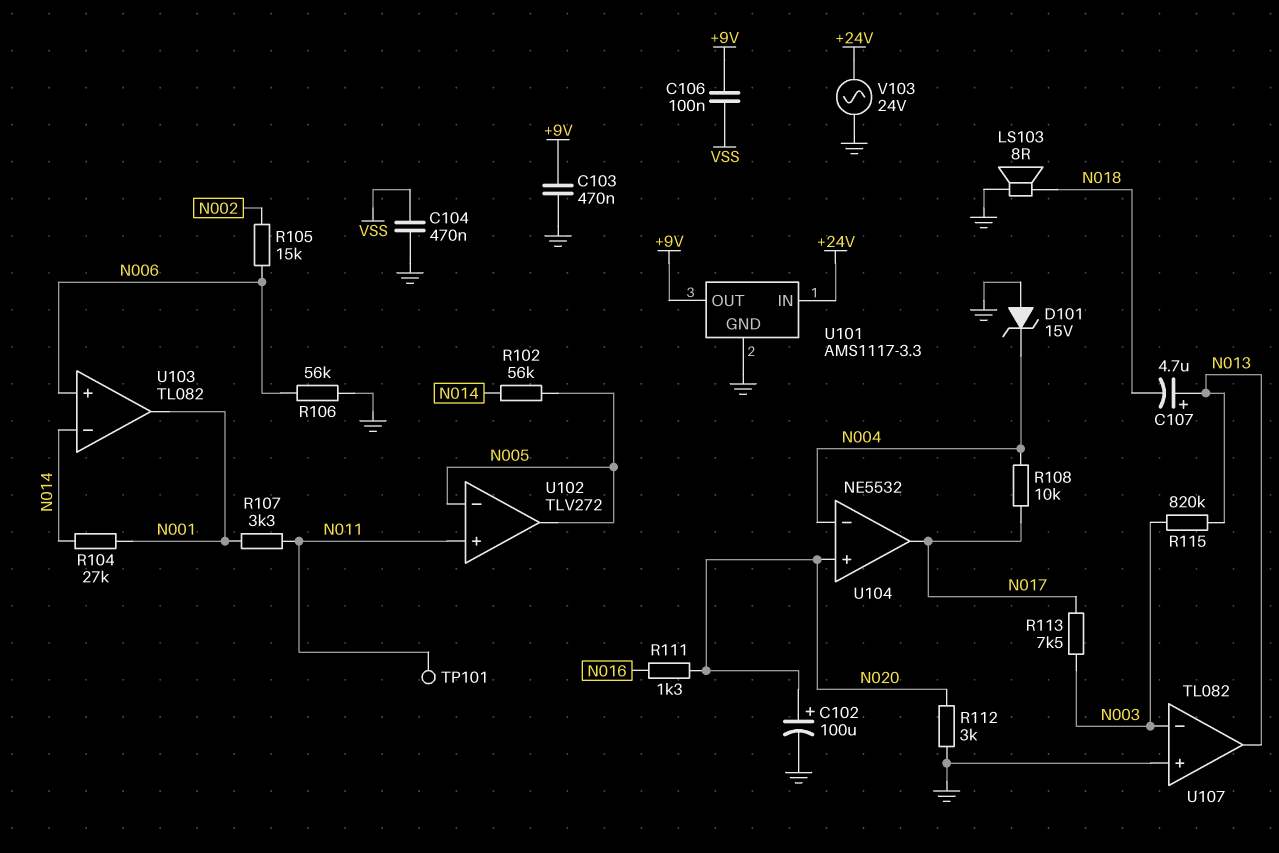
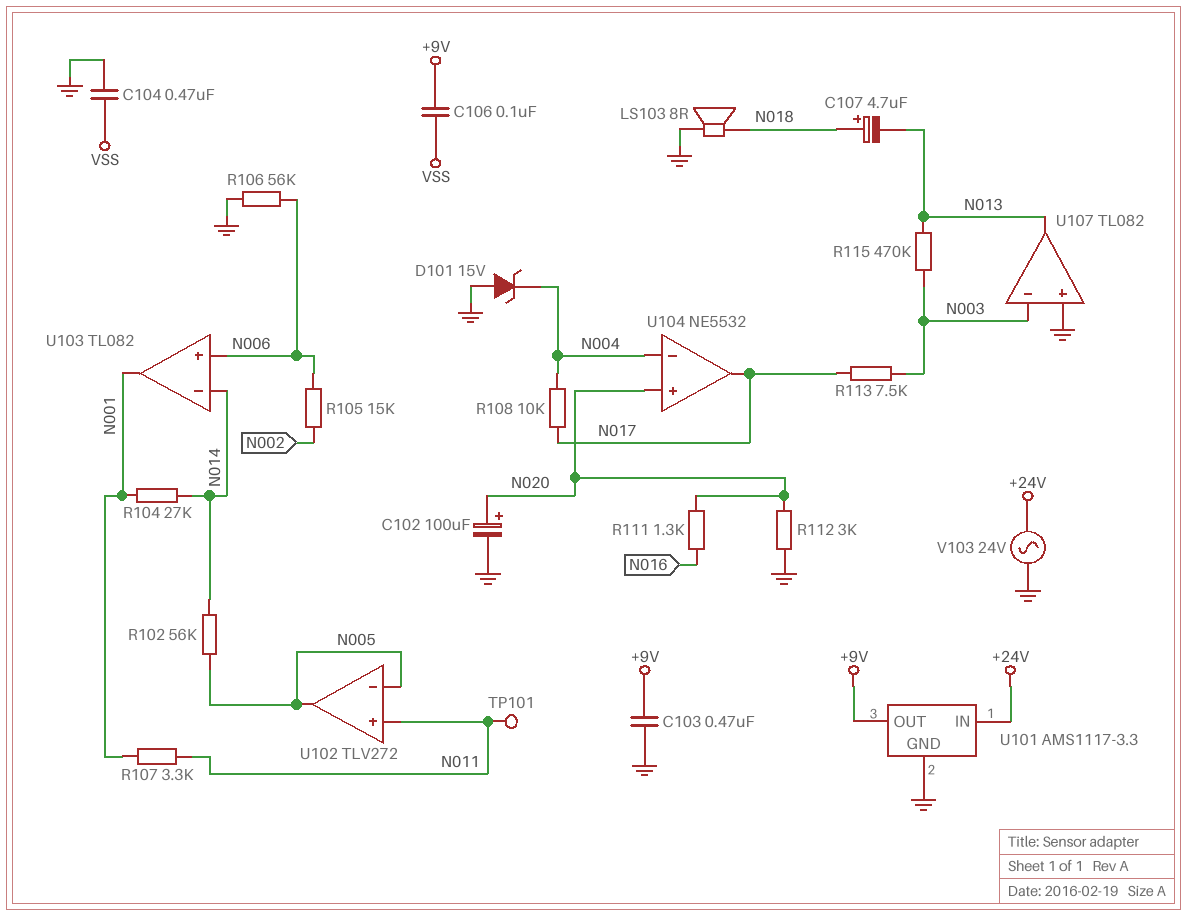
C107: 4.7uF (plus N013, minus N018) -> 4.7uF (plus N018, minus N013)
R115: 820k (N003, N013) -> 470k (N003, N013)

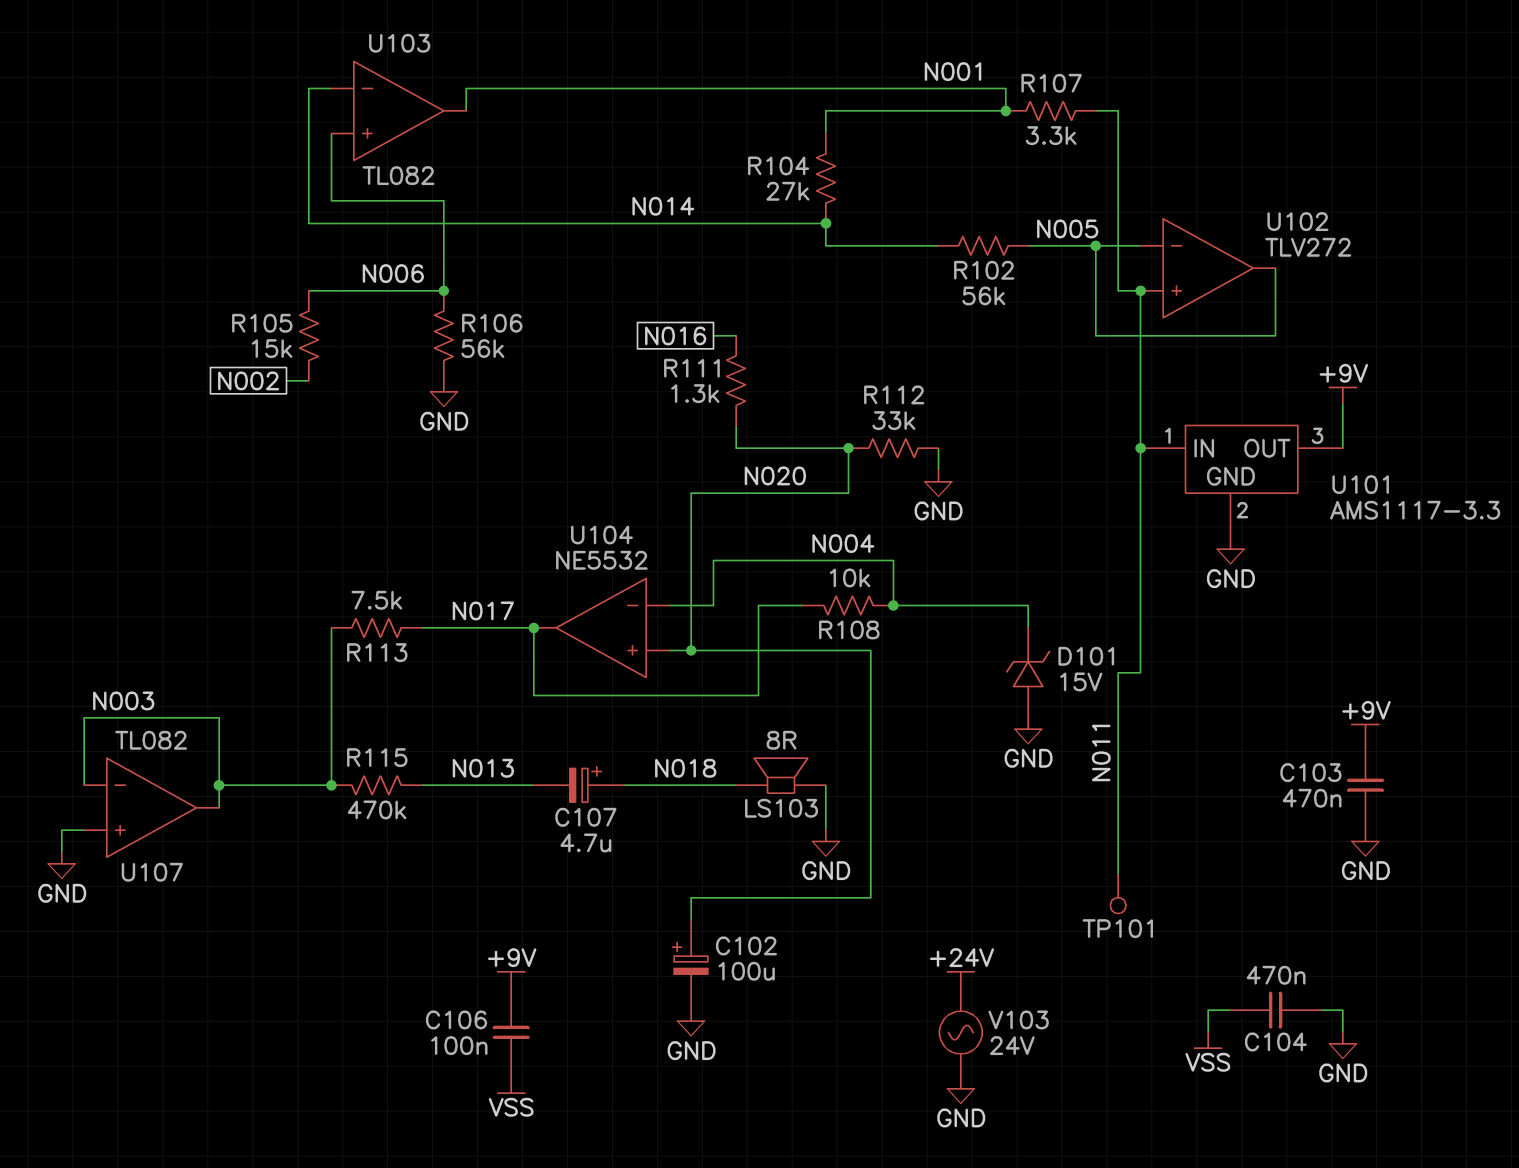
R112: 3k (GND, N020) -> 33k (GND, N020)
U101 pin IN: +24V -> N011
U107 pin out: N013 -> N003

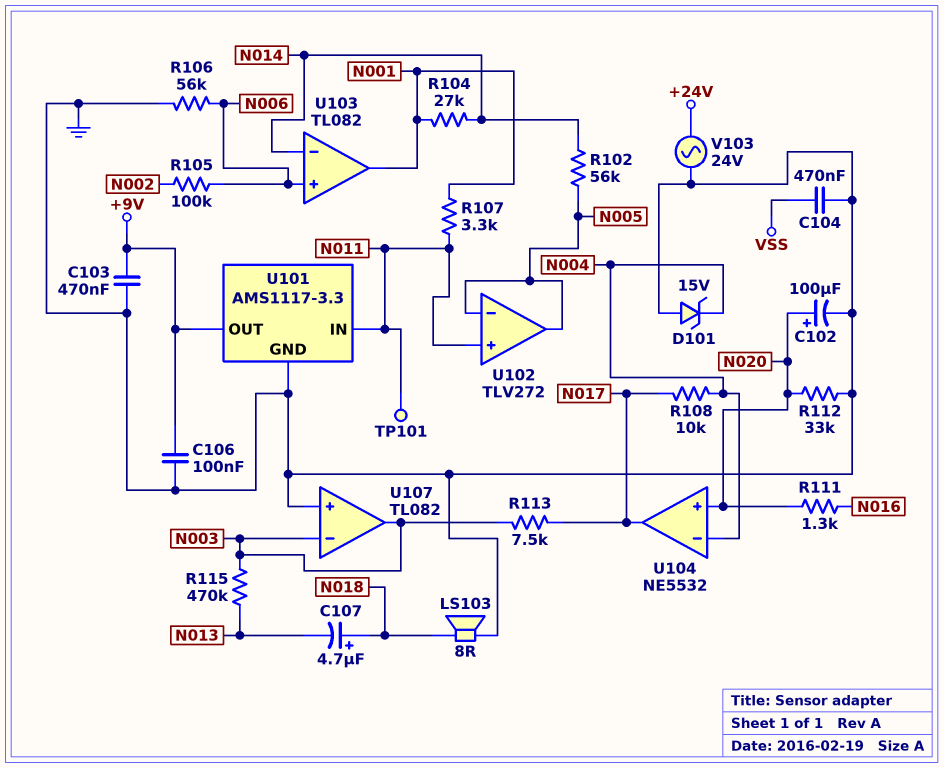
C106: 100nF (+9V, VSS) -> 100nF (+9V, GND)
R105: 15k (N002, N006) -> 100k (N002, N006)

